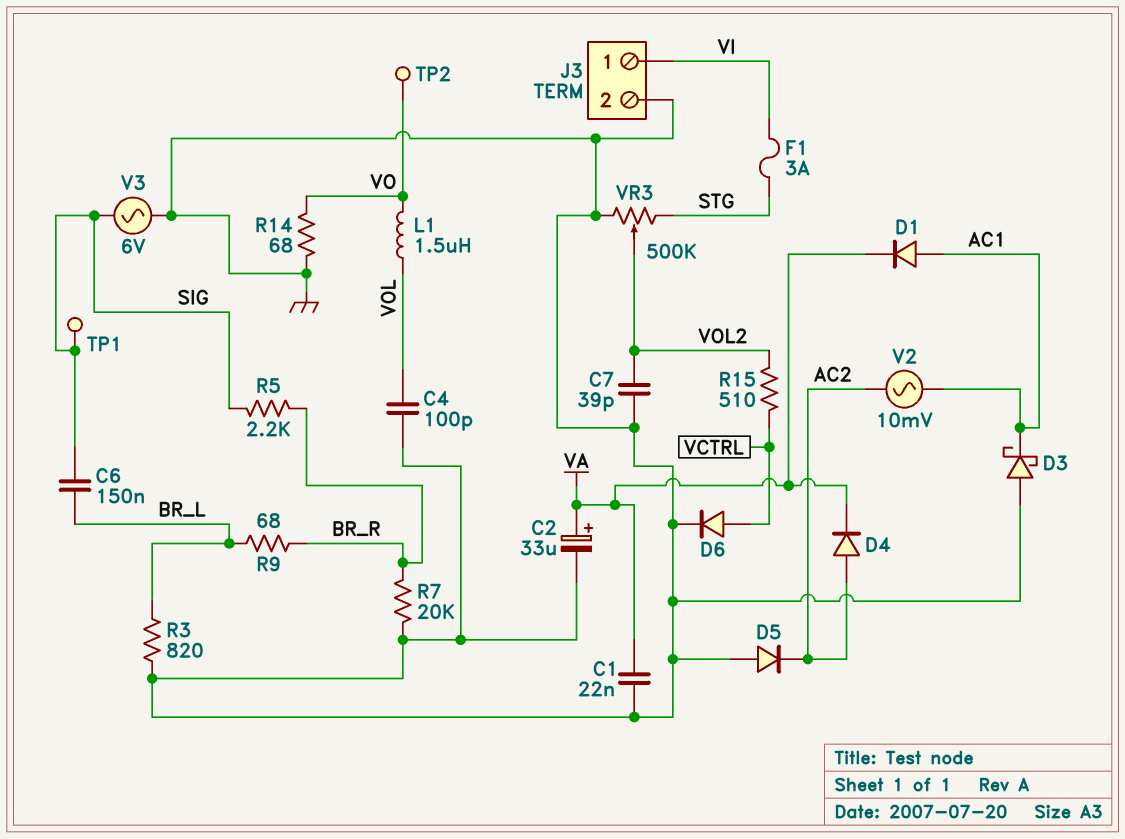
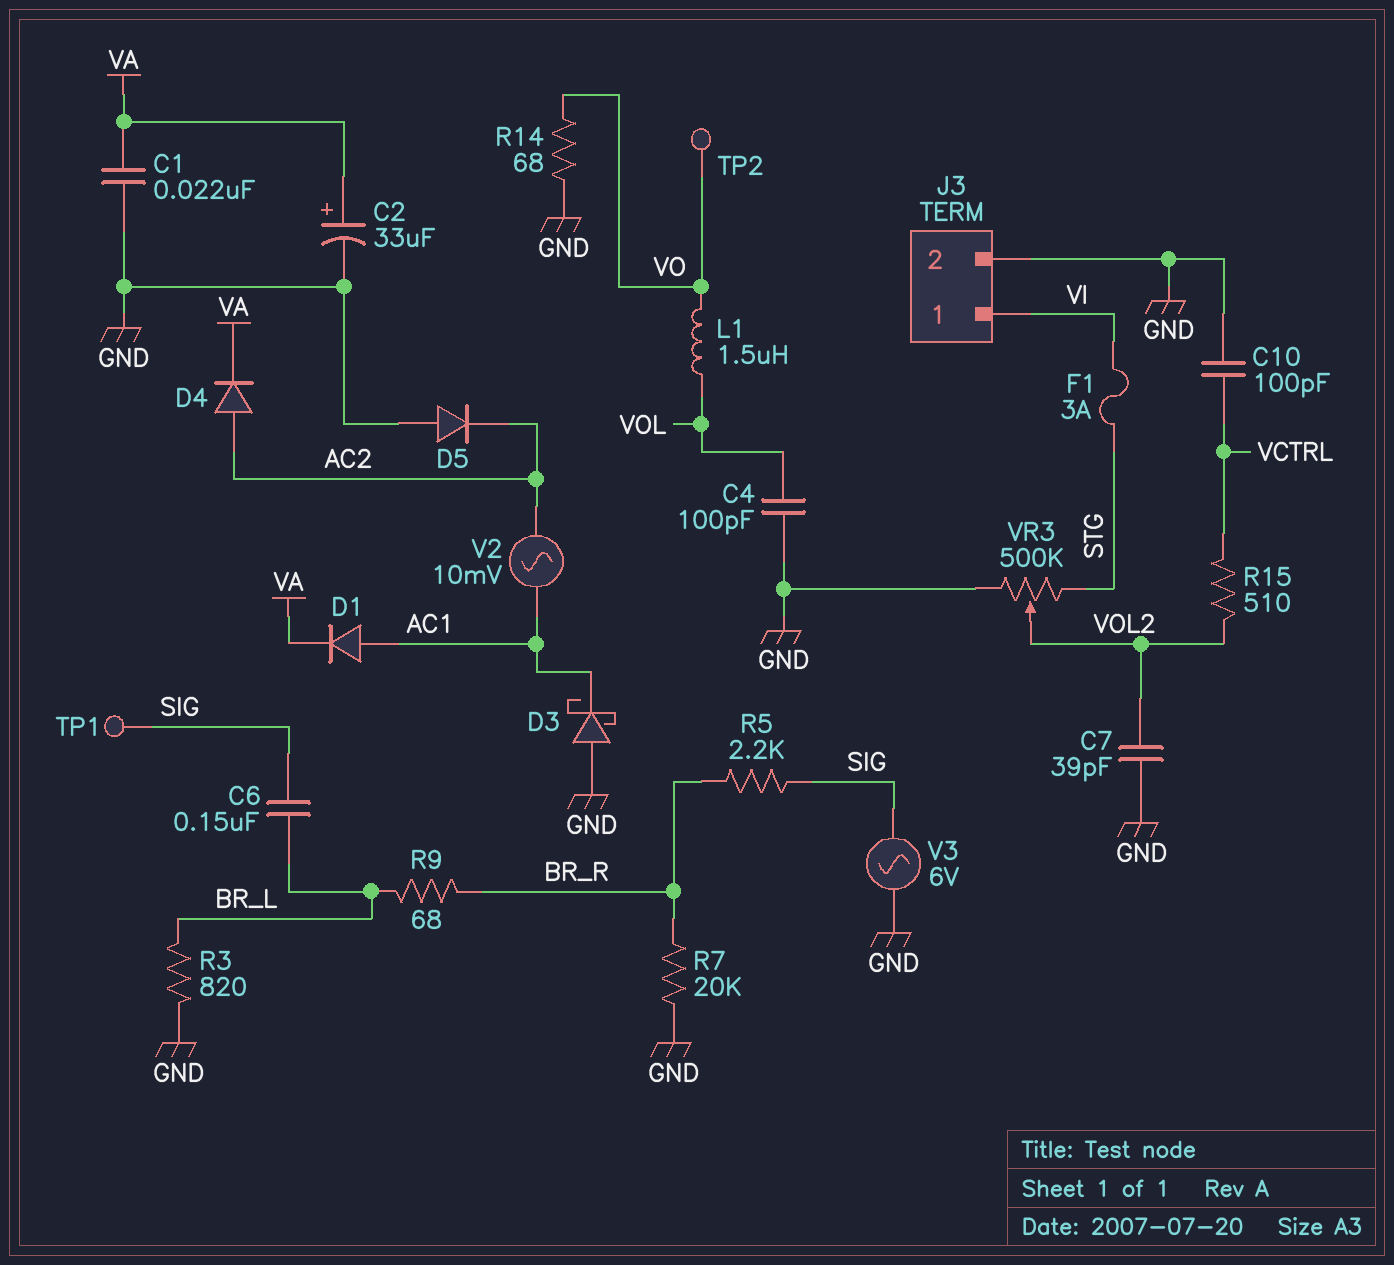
C10: none -> 100pF (GND, VCTRL)
D6: diode (A VCTRL, K GND) -> none

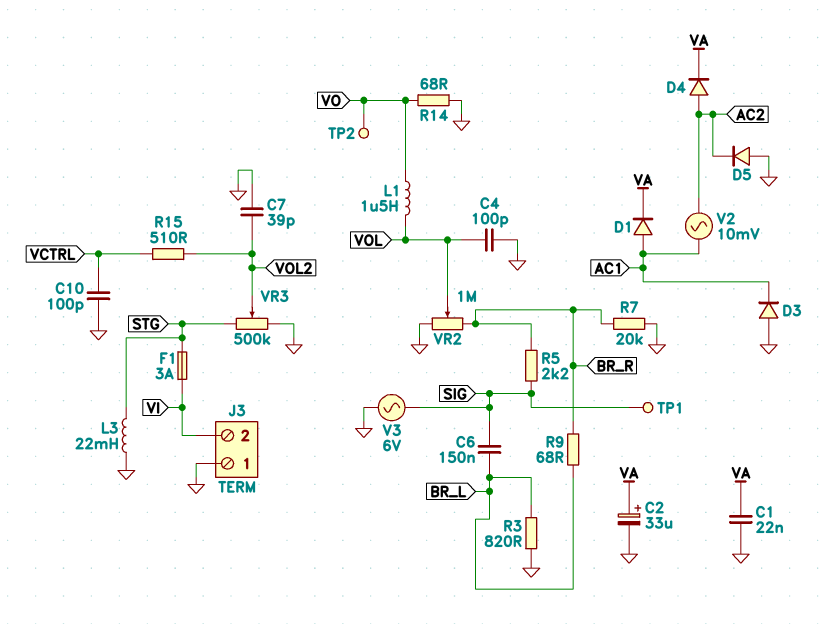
D3: schottky (A GND, K AC1) -> diode (A GND, K AC1)
J3 pin 1: VI -> GND
J3 pin 2: GND -> VI
L3: none -> 22mH (GND, STG)
VR2: none -> 1M (BR_R, GND, wiper VOL)

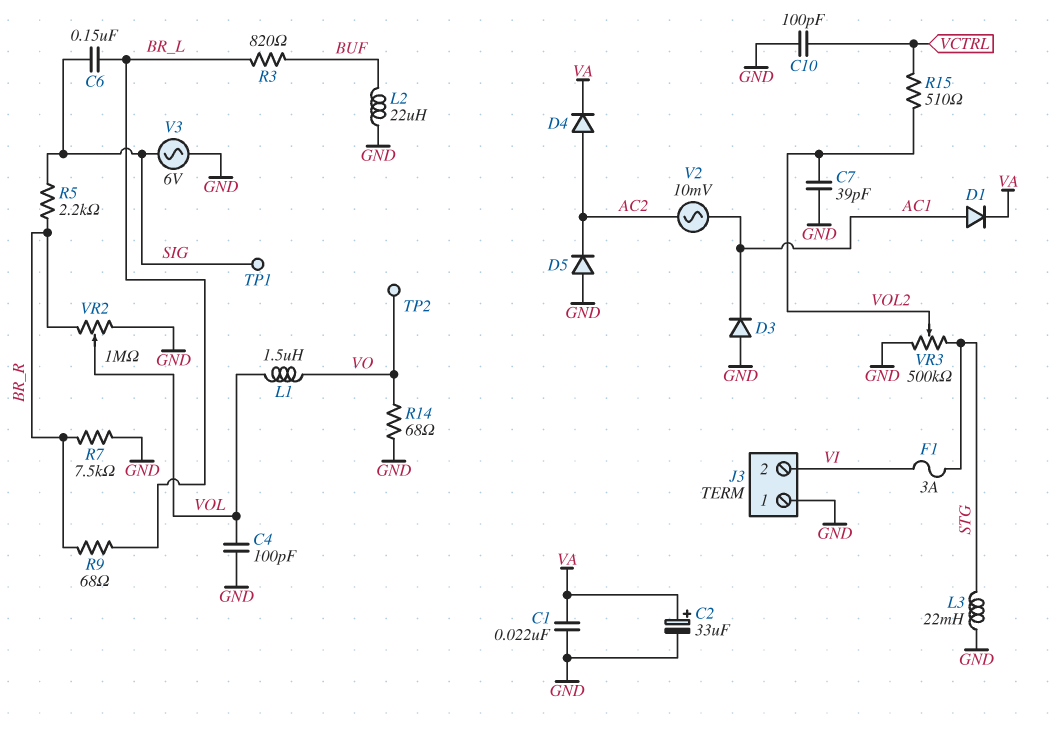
L2: none -> 22uH (BUF, GND)
R3: 820 (BR_L, GND) -> 820 (BR_L, BUF)
R7: 20k (BR_R, GND) -> 7.5k (BR_R, GND)

